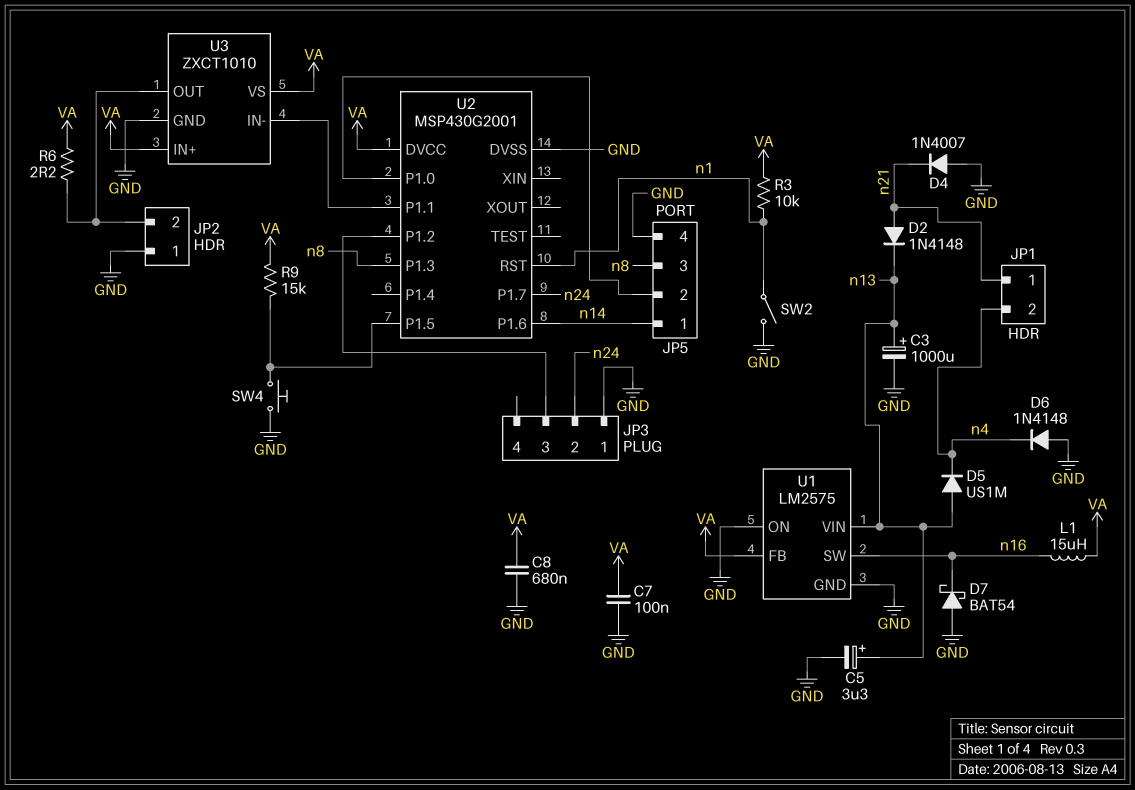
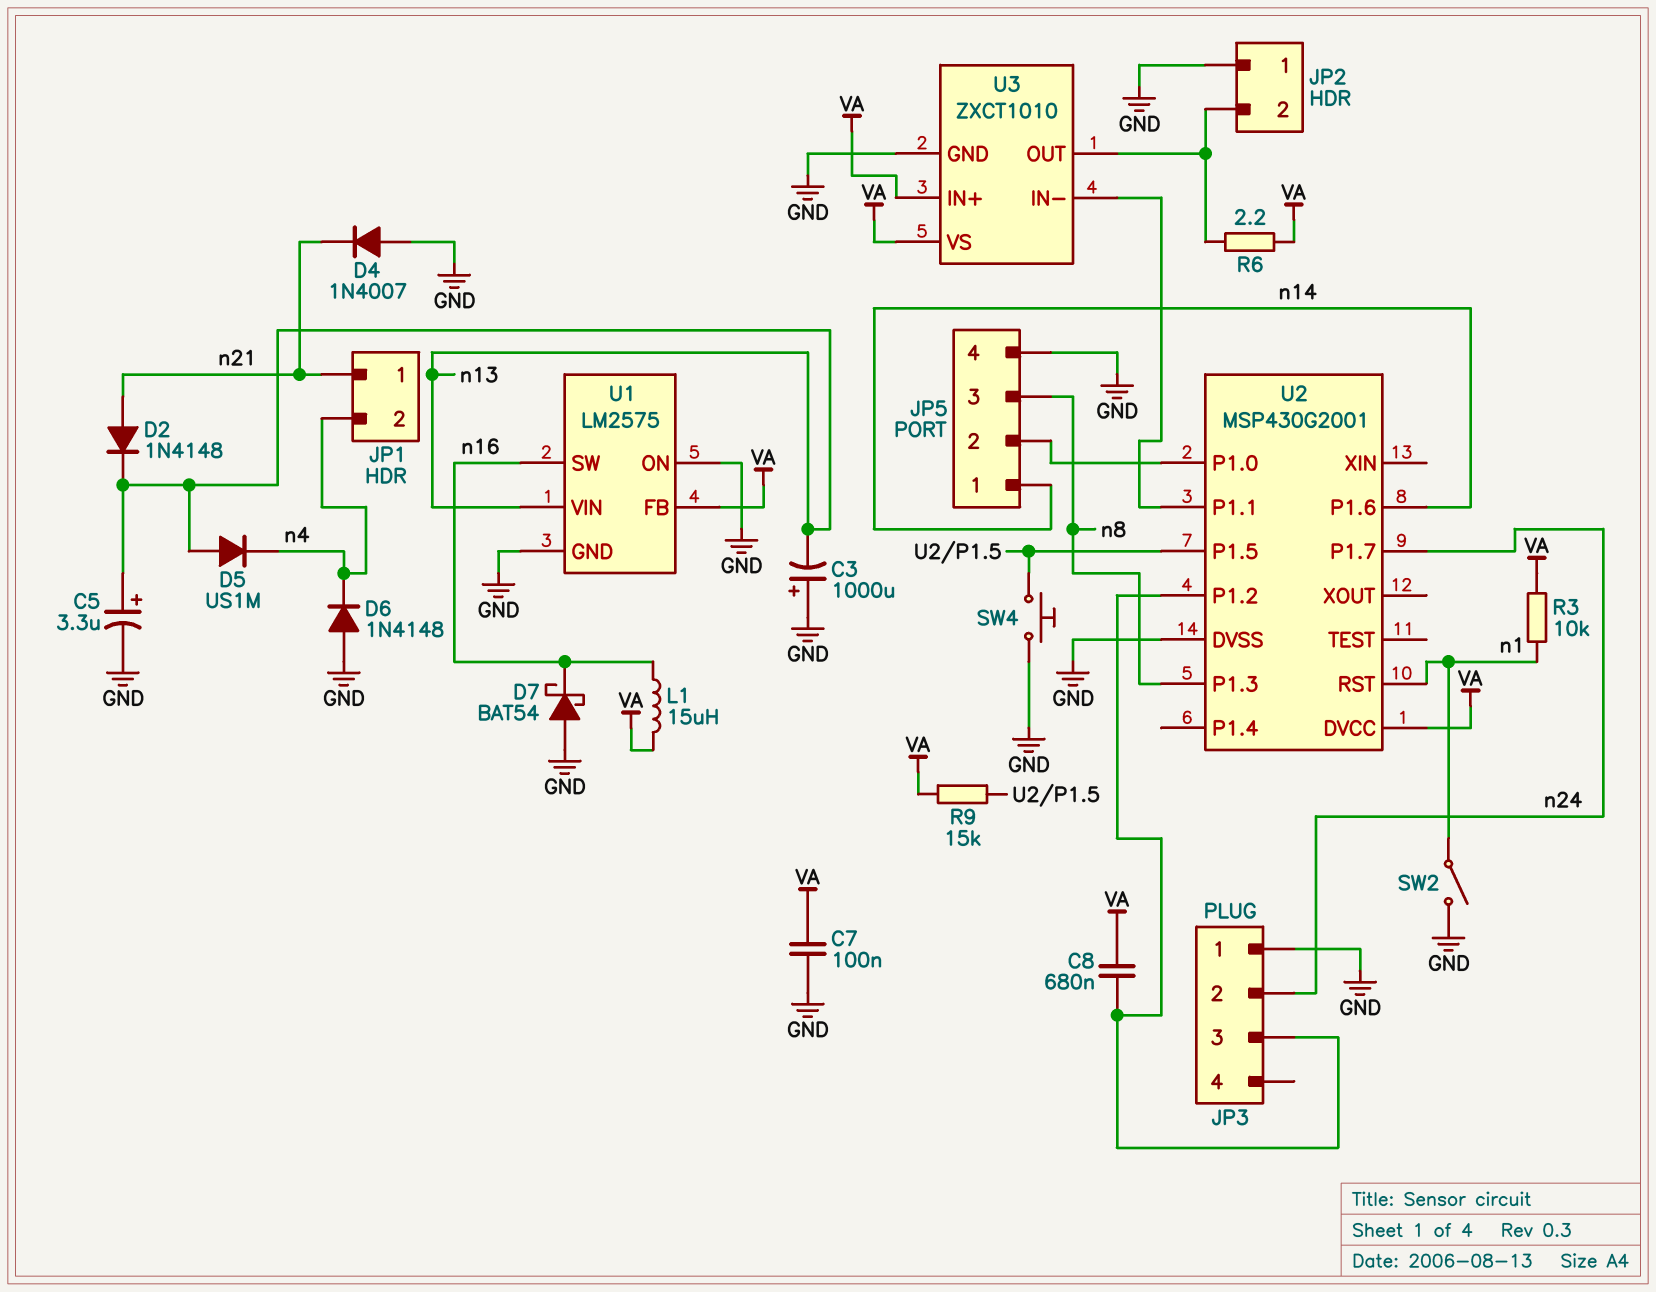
C3: 1000uF (plus n13, minus GND) -> 1000uF (plus GND, minus n13)
C8: 680nF (GND, VA) -> 680nF (JP3/3, VA)

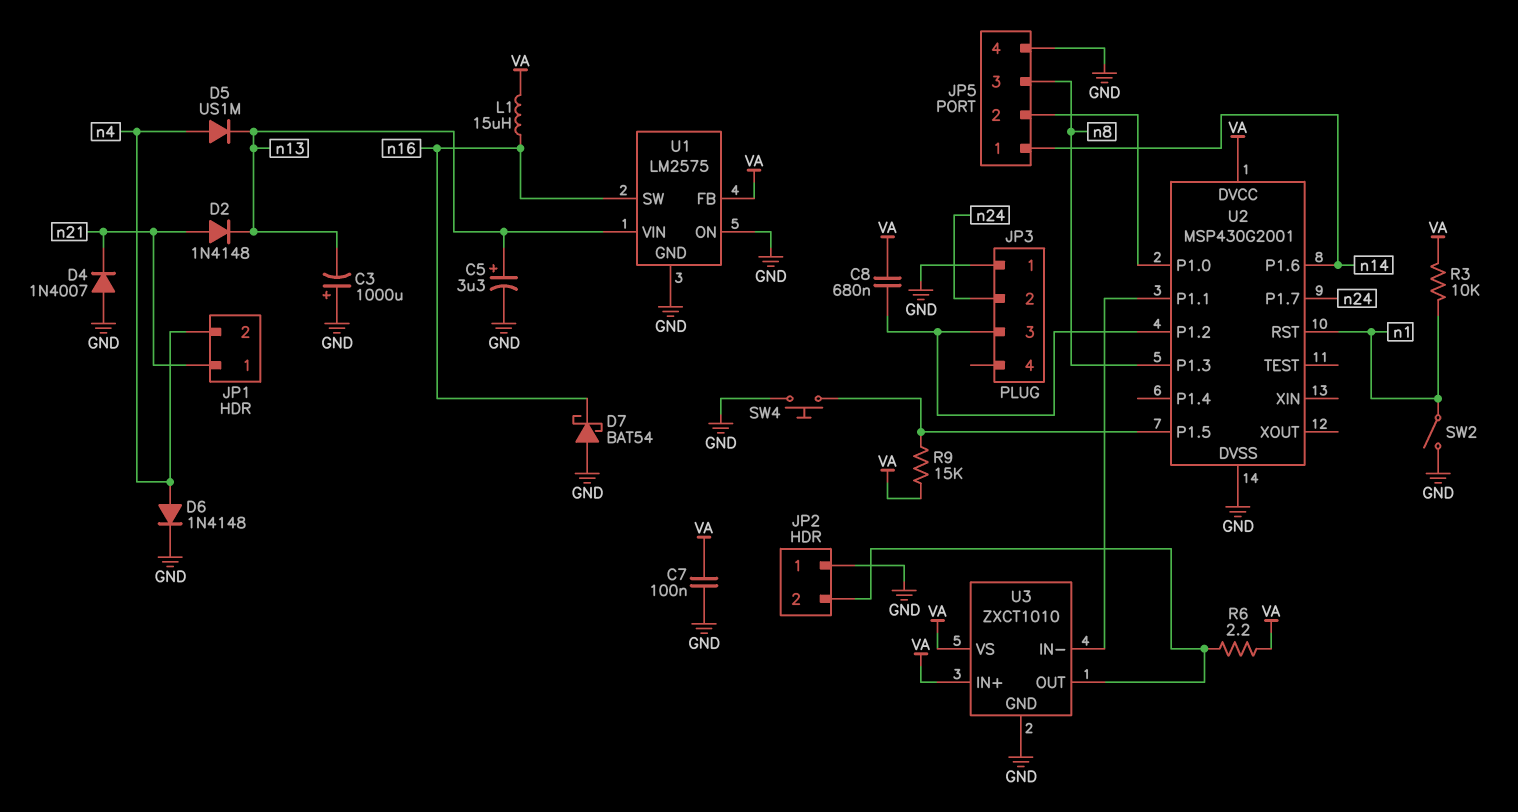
D5: diode US1M (A n13, K n4) -> diode US1M (A n4, K n13)
D6: diode 1N4148 (A GND, K n4) -> diode 1N4148 (A n4, K GND)

